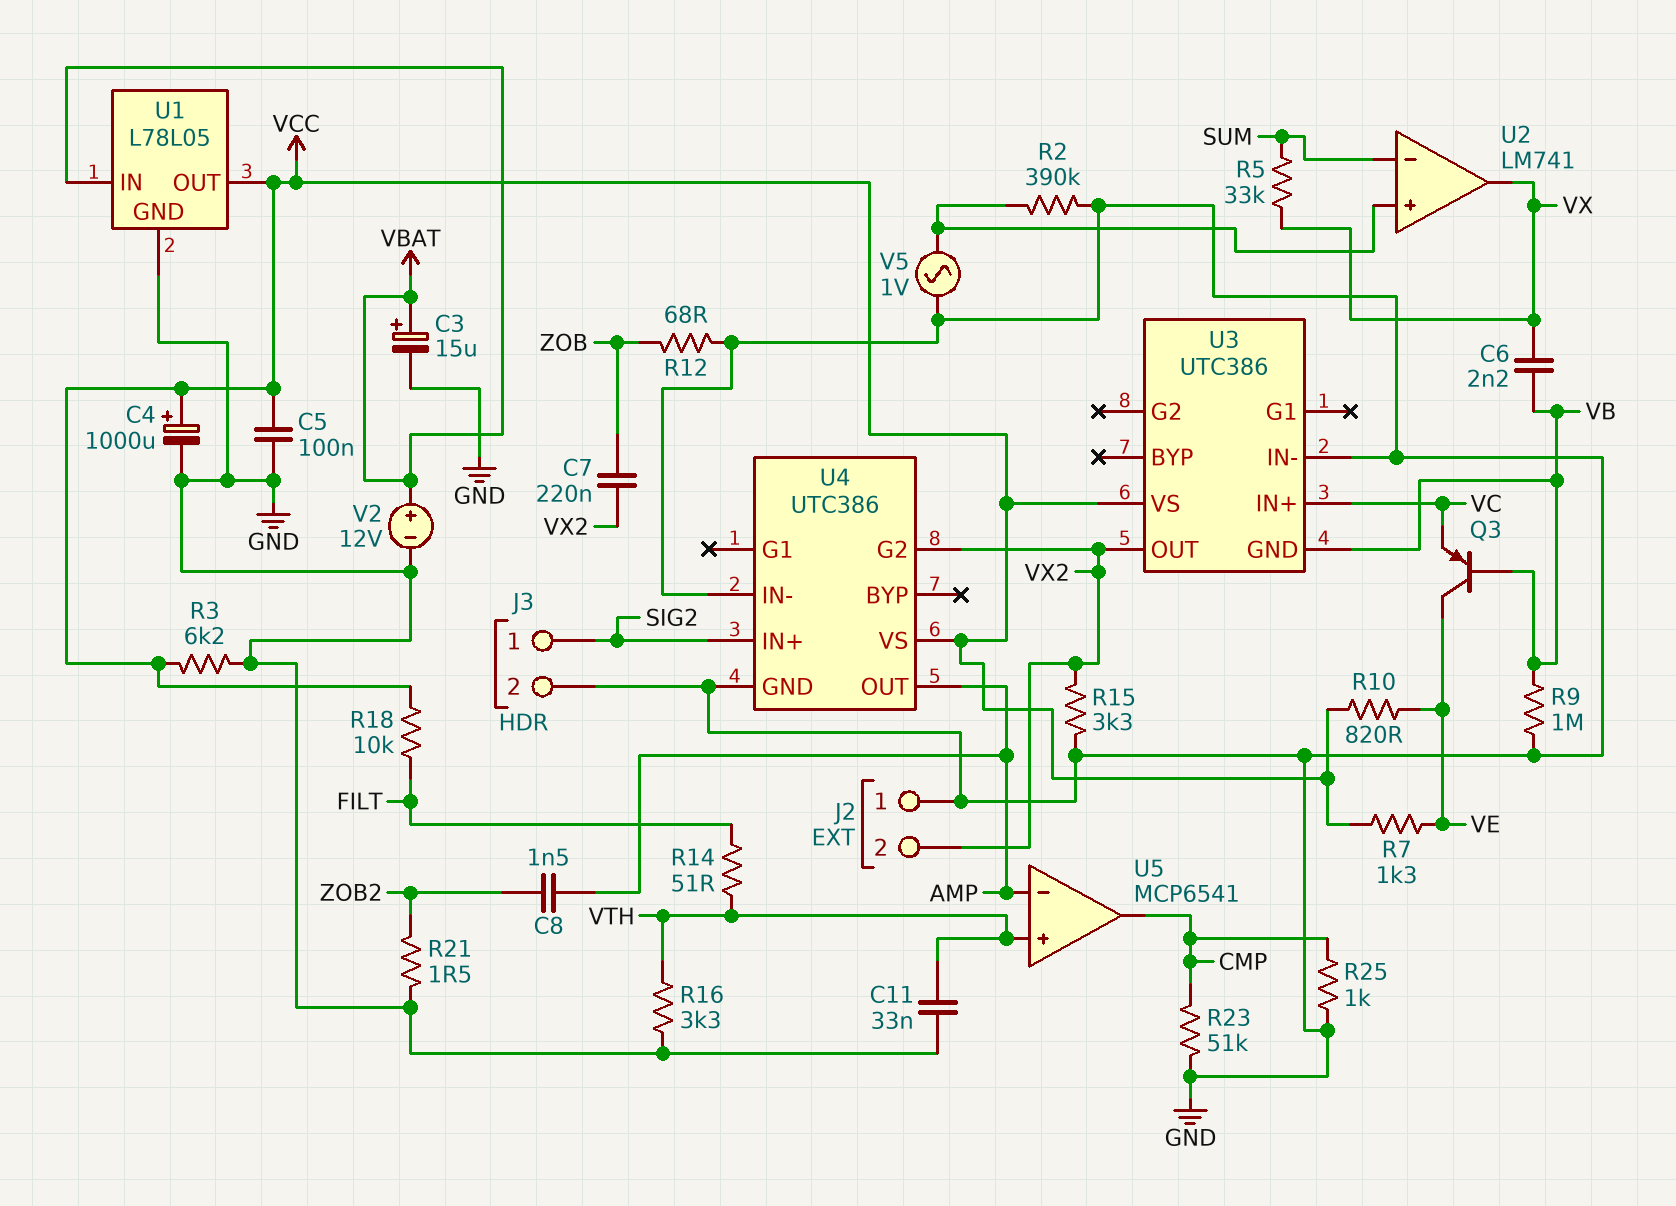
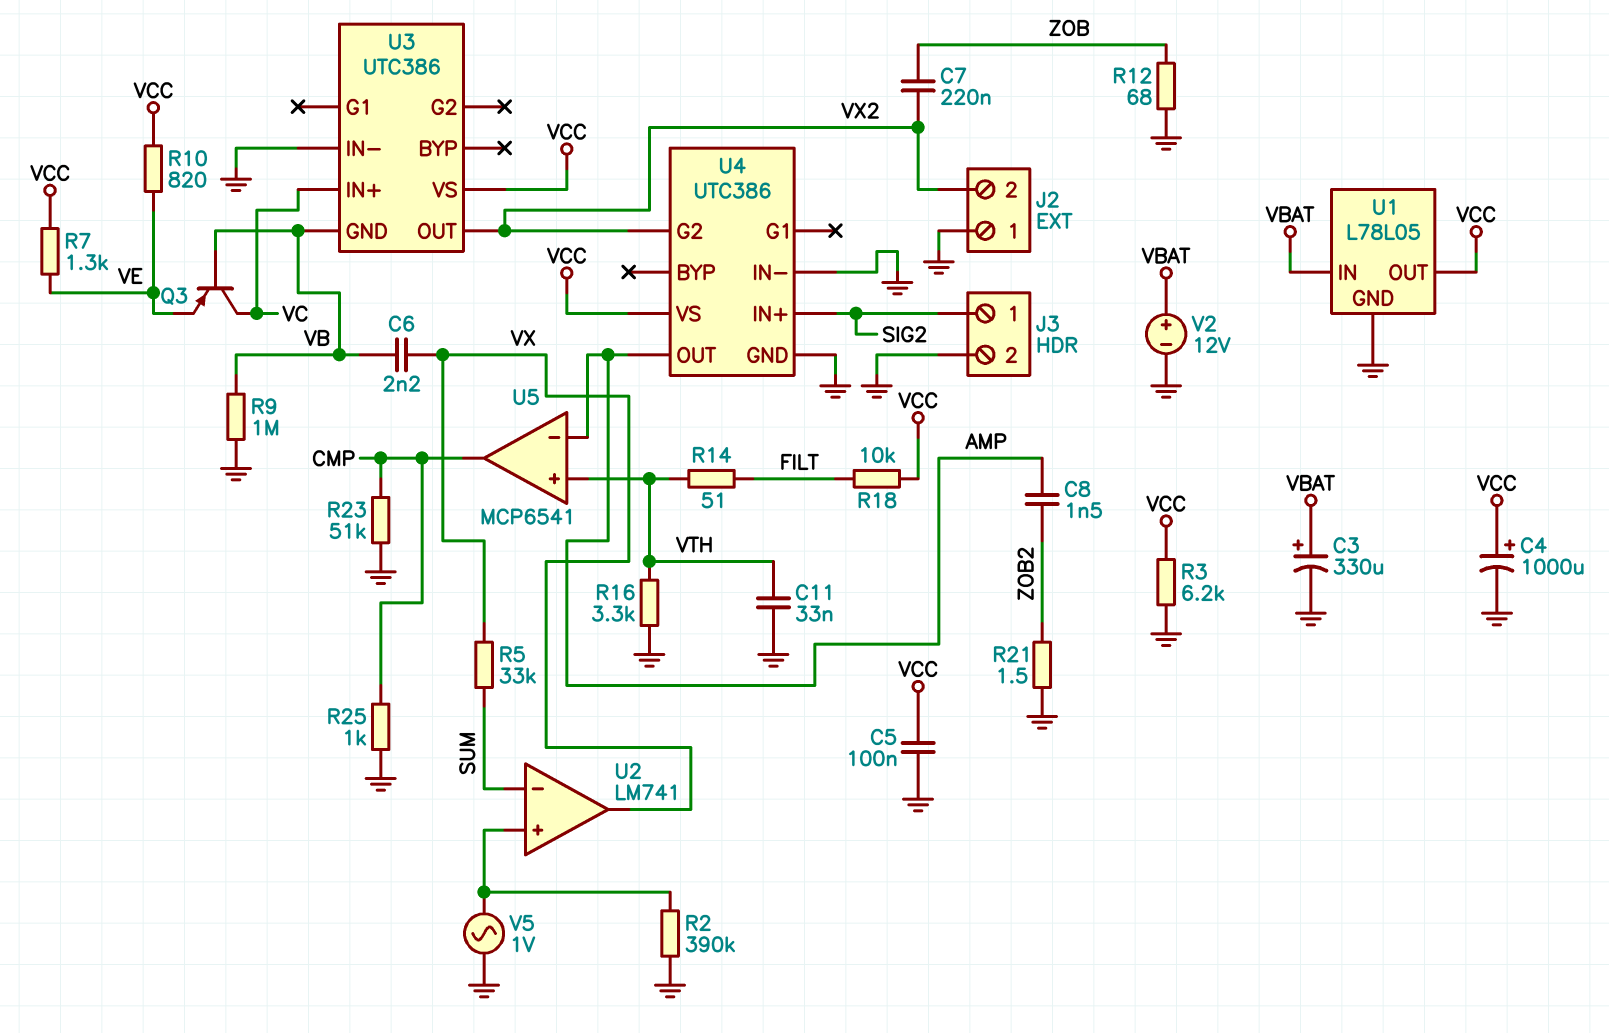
C3: 15uF (plus VBAT, minus GND) -> 330uF (plus VBAT, minus GND)
Q3: PNP (B VB, C VE, E VC) -> PNP (B VB, C VC, E VE)
R15: 3.3k (GND, VX2) -> none

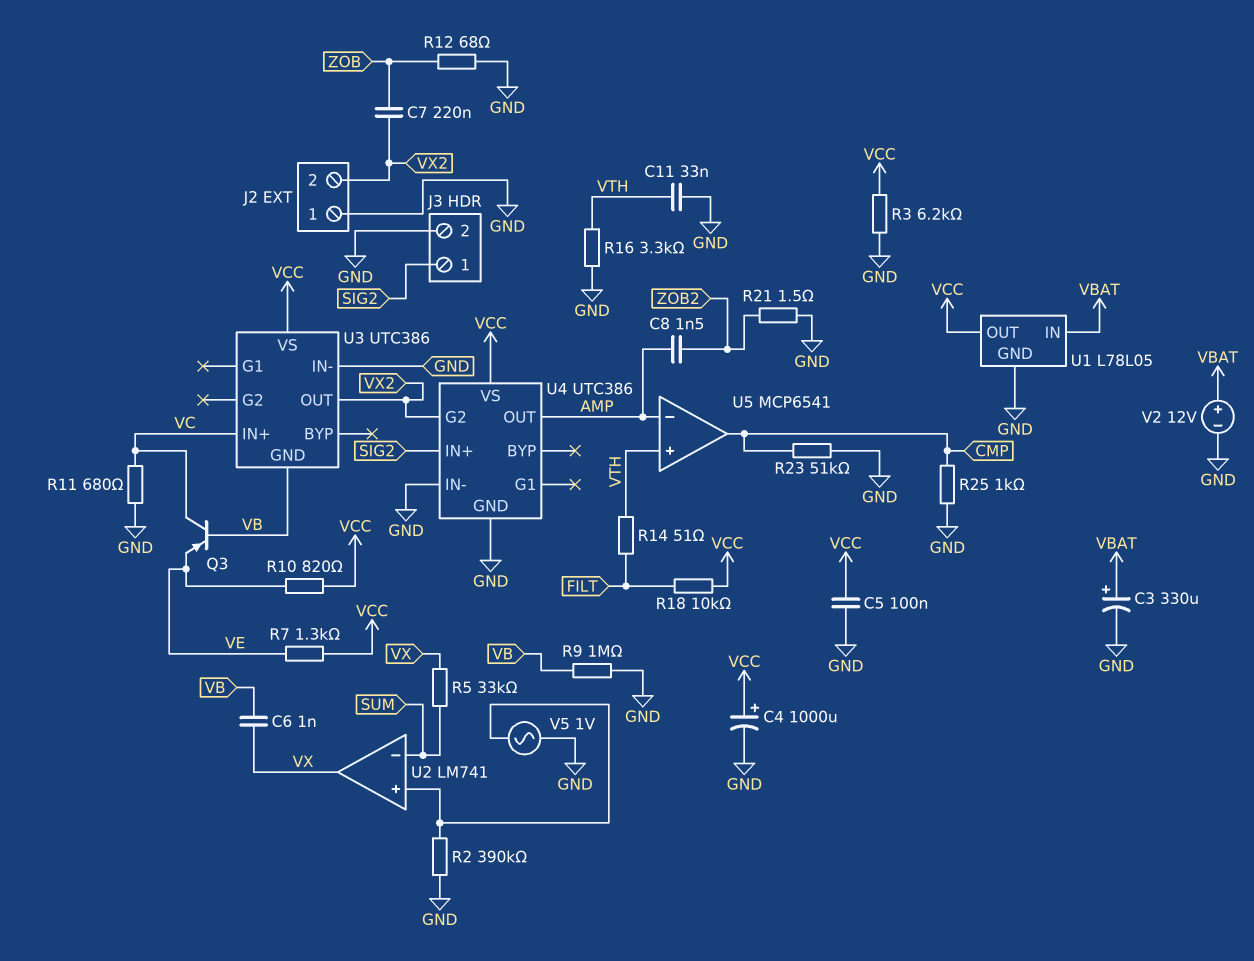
C6: 2.2nF (VB, VX) -> 1nF (VB, VX)
R11: none -> 680 (GND, VC)

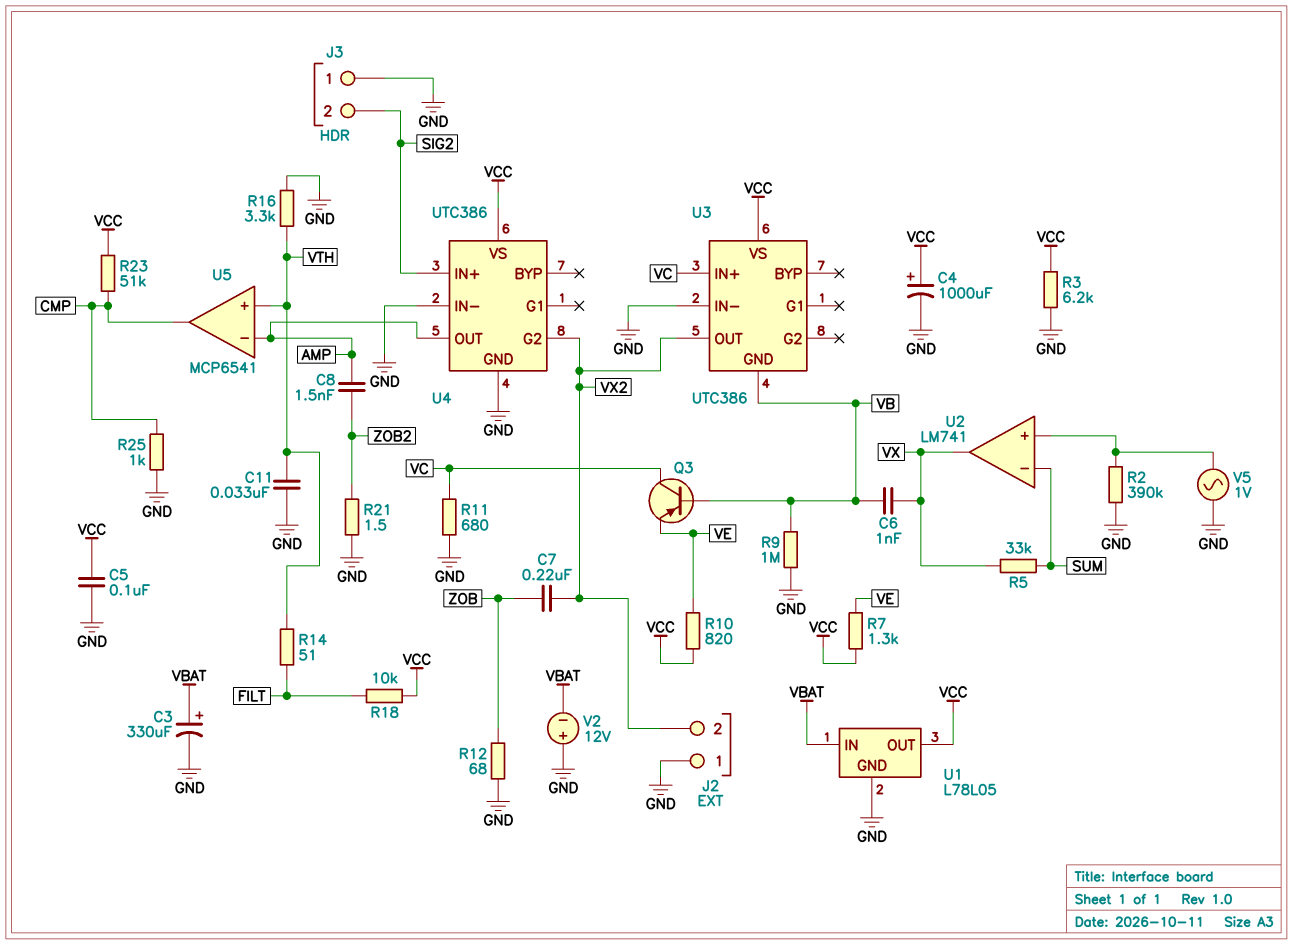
J3 pin 1: SIG2 -> GND
J3 pin 2: GND -> SIG2
R23: 51k (CMP, GND) -> 51k (CMP, VCC)
V2: 12V (plus VBAT, minus GND) -> 12V (plus GND, minus VBAT)

